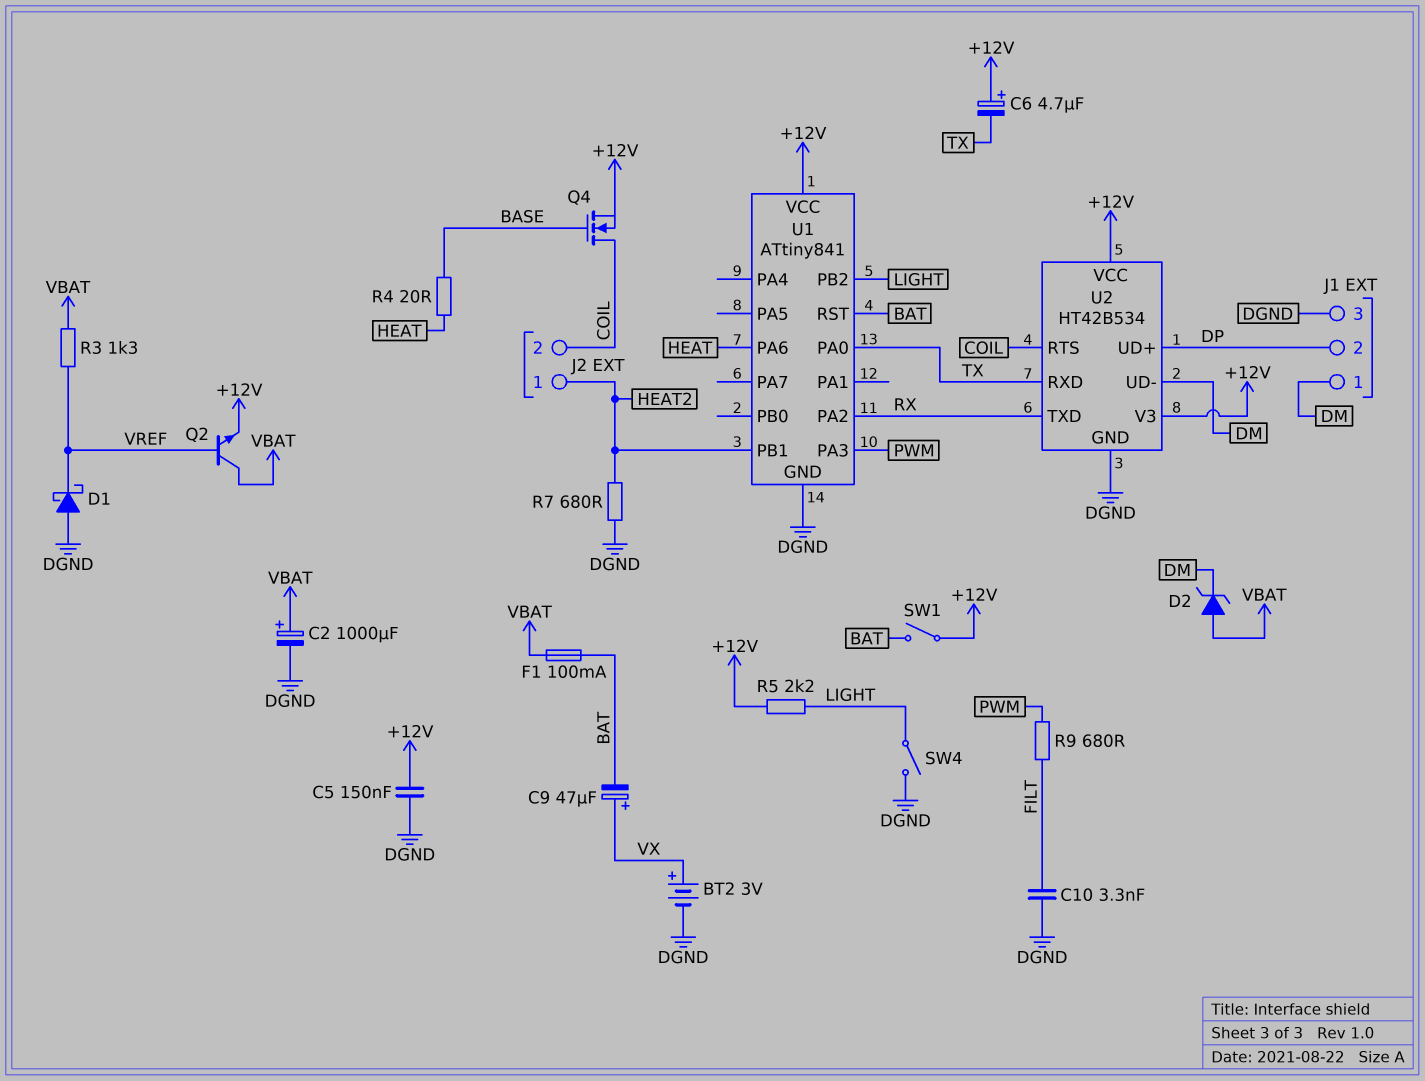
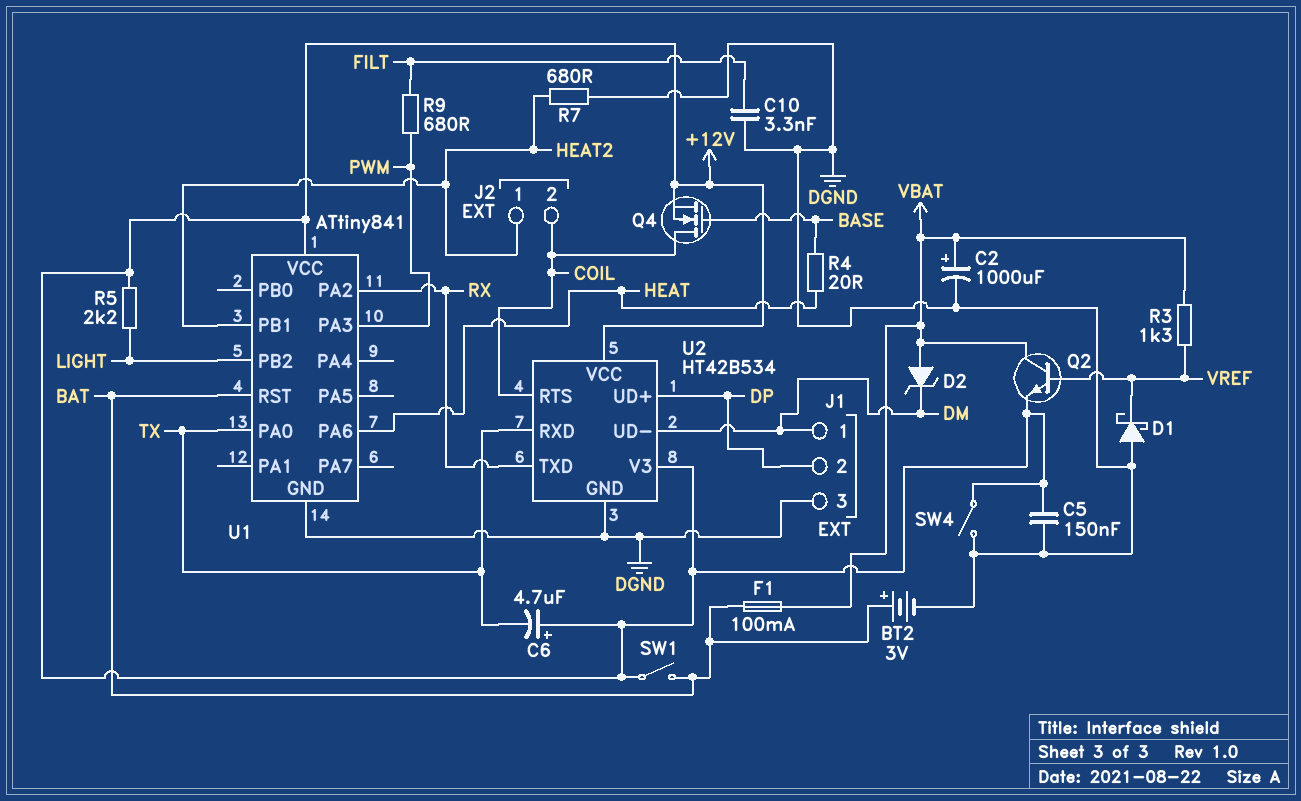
BT2: 3V (plus VX, minus DGND) -> 3V (plus BAT, minus DGND)
C9: 47uF (plus VX, minus BAT) -> none
SW4: switch (DGND, LIGHT) -> switch (+12V, DGND)

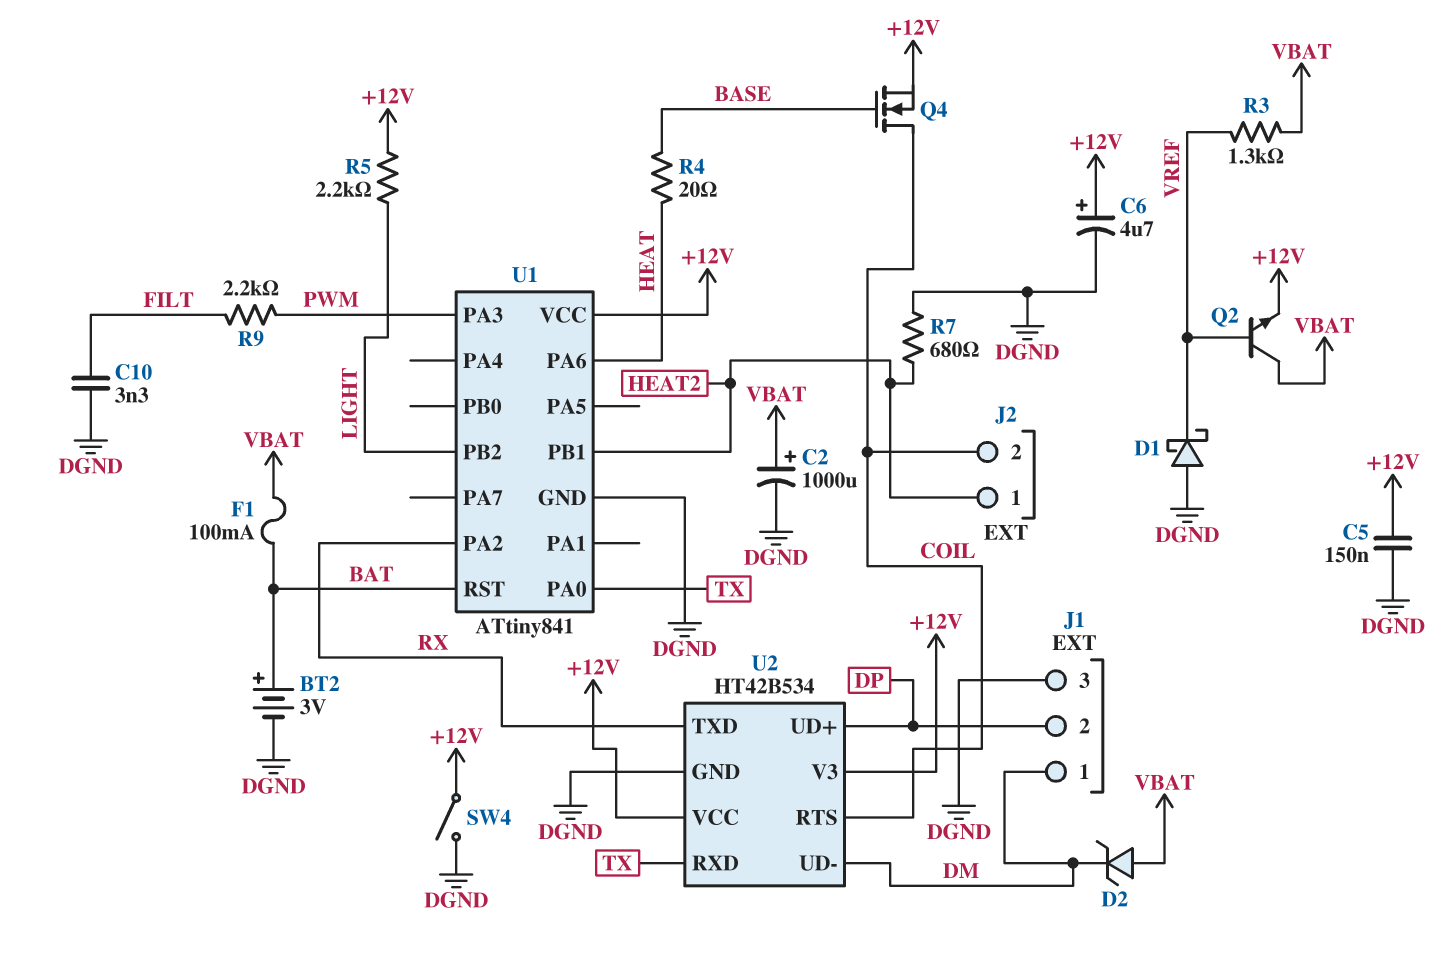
C6: 4.7uF (plus +12V, minus TX) -> 4.7uF (plus +12V, minus DGND)
R9: 680 (FILT, PWM) -> 2.2k (FILT, PWM)
SW1: switch (+12V, BAT) -> none

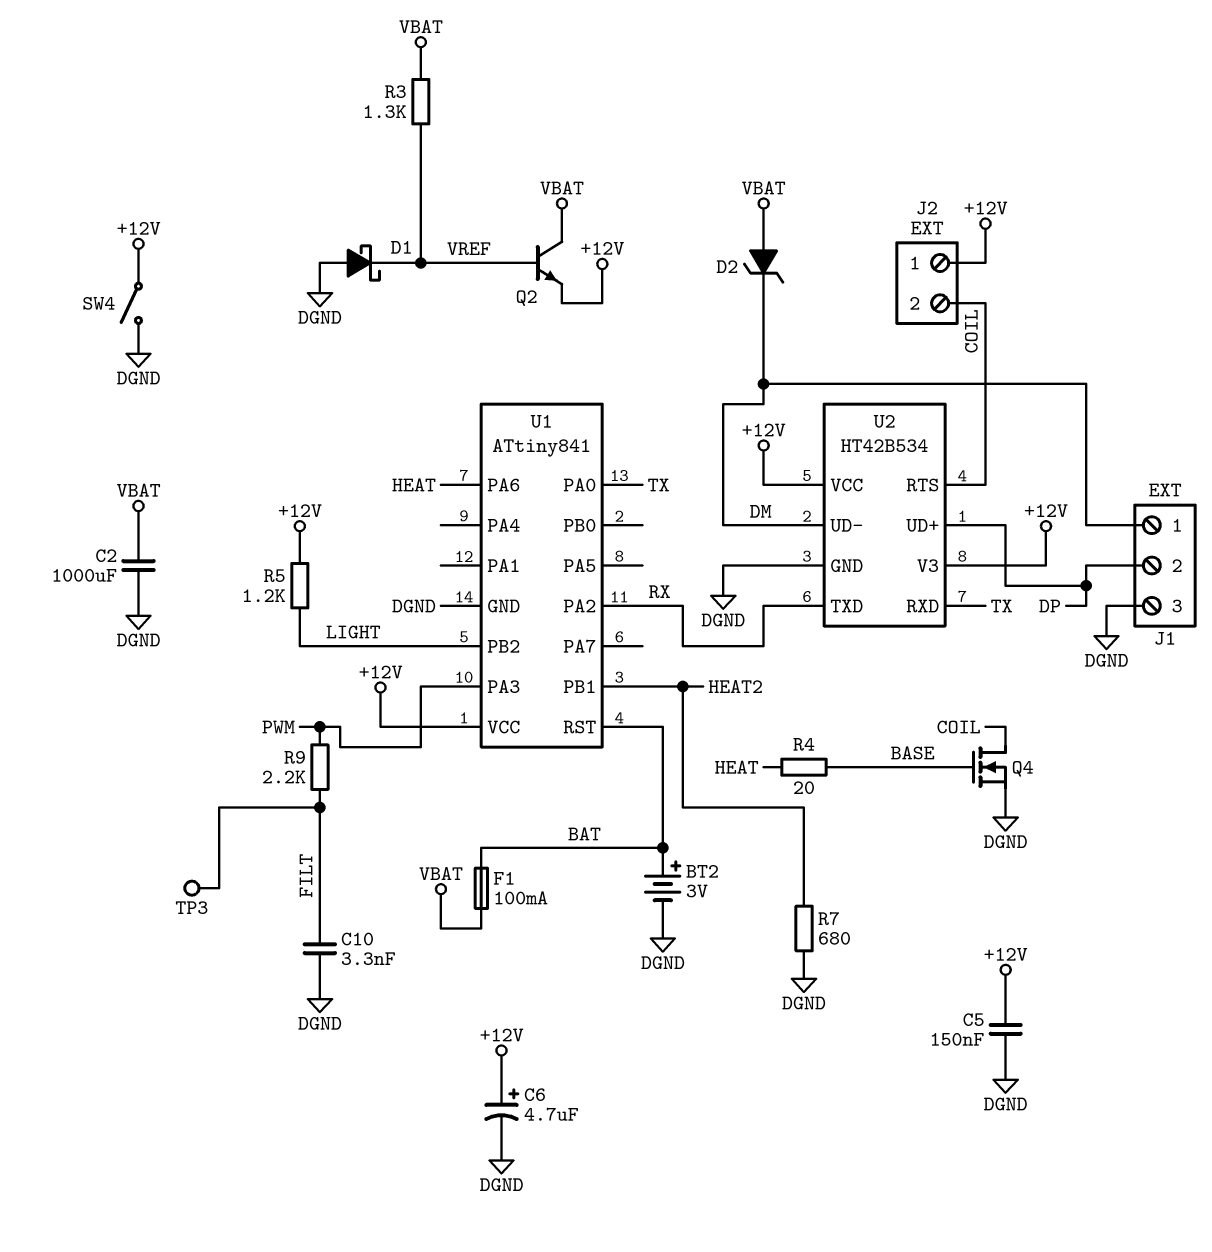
C2: 1000uF (plus VBAT, minus DGND) -> 1000uF (DGND, VBAT)
J2 pin 1: HEAT2 -> +12V
Q4: NMOS (G BASE, D COIL, S +12V) -> NMOS (G BASE, D COIL, S DGND)
R5: 2.2k (+12V, LIGHT) -> 1.2k (+12V, LIGHT)
TP3: none -> test point (FILT)

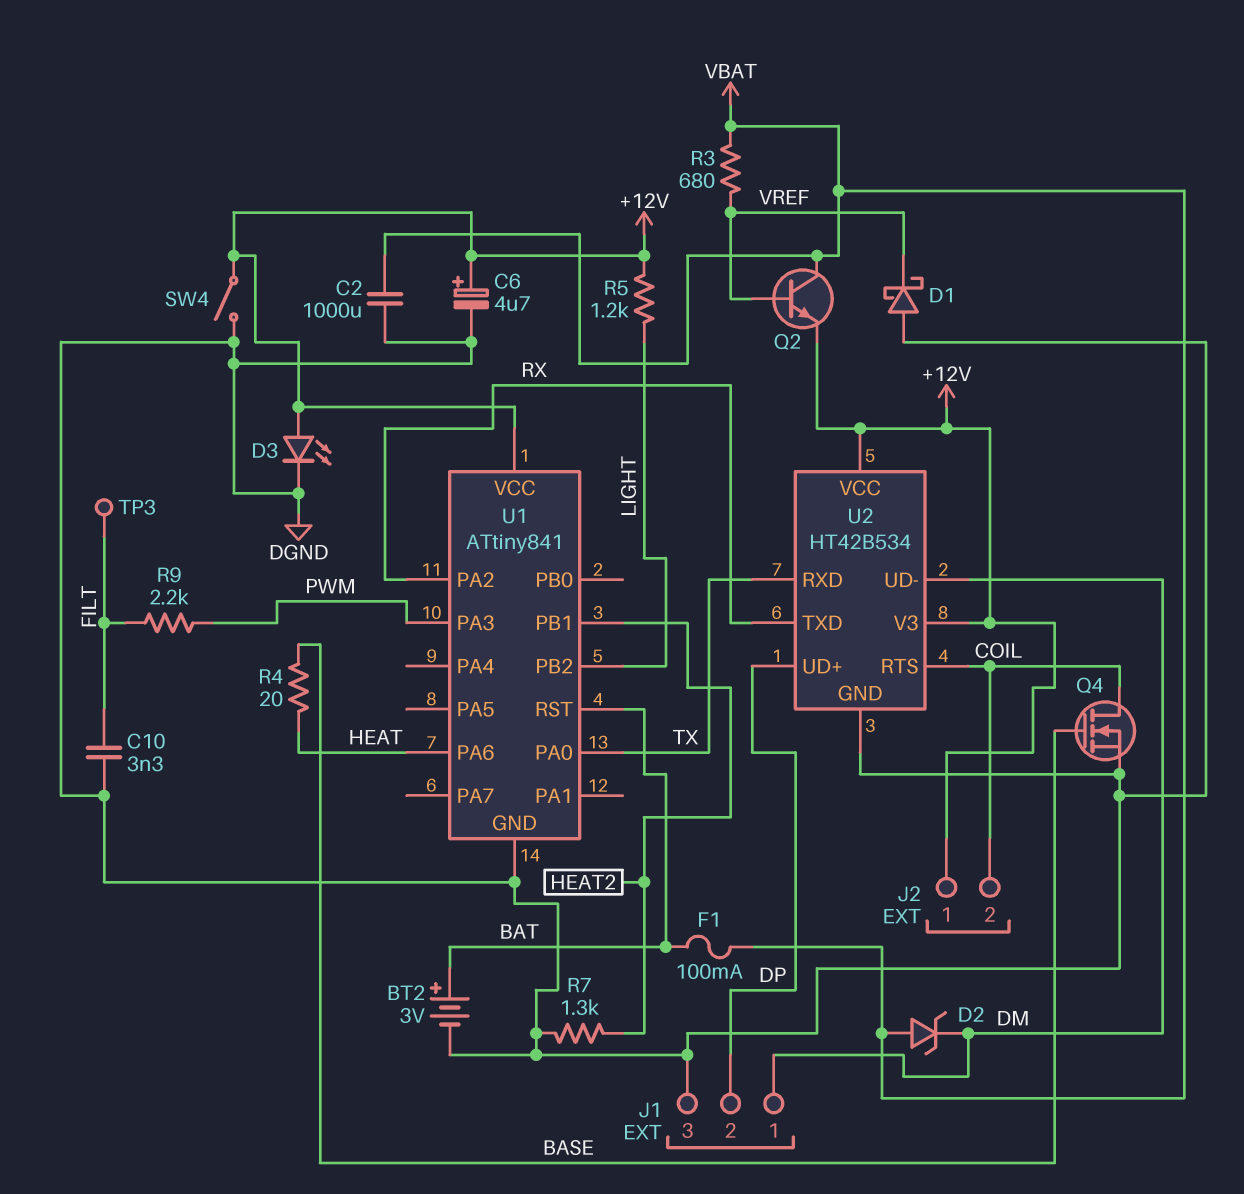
C5: 150nF (+12V, DGND) -> none
D3: none -> LED (A +12V, K DGND)
R3: 1.3k (VBAT, VREF) -> 680 (VBAT, VREF)
R7: 680 (DGND, HEAT2) -> 1.3k (DGND, HEAT2)

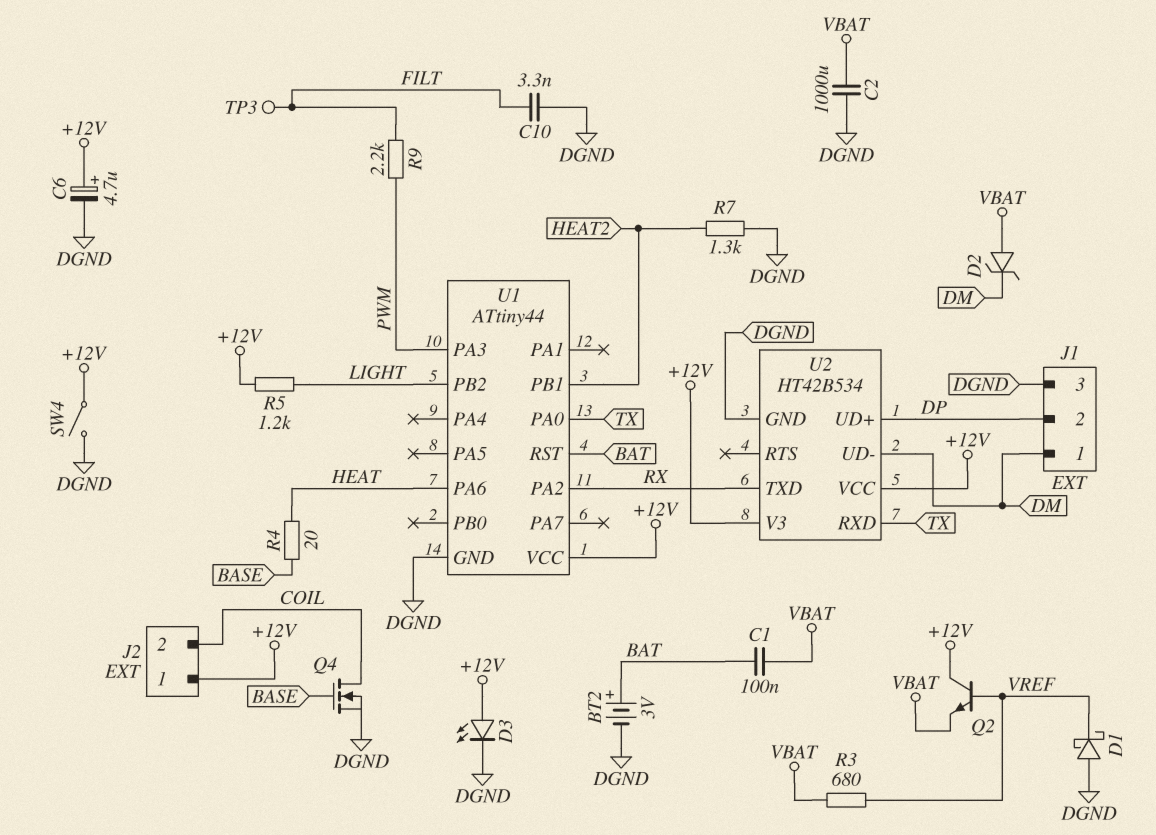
C1: none -> 100nF (BAT, VBAT)
F1: 100mA (BAT, VBAT) -> none
Q2: NPN (B VREF, C VBAT, E +12V) -> NPN (B VREF, C +12V, E VBAT)
U1: ATtiny841 -> ATtiny44
U2 pin RTS: COIL -> none

